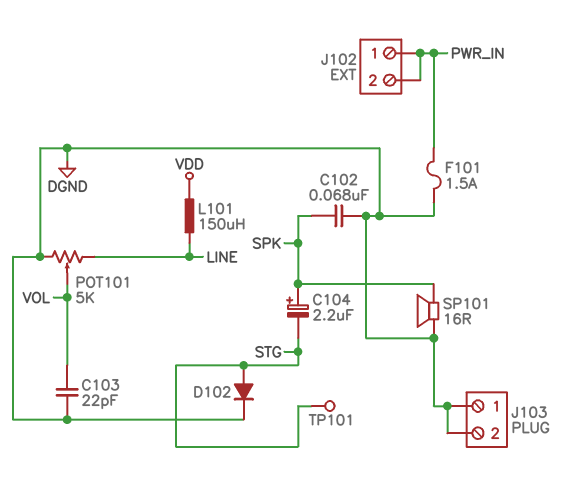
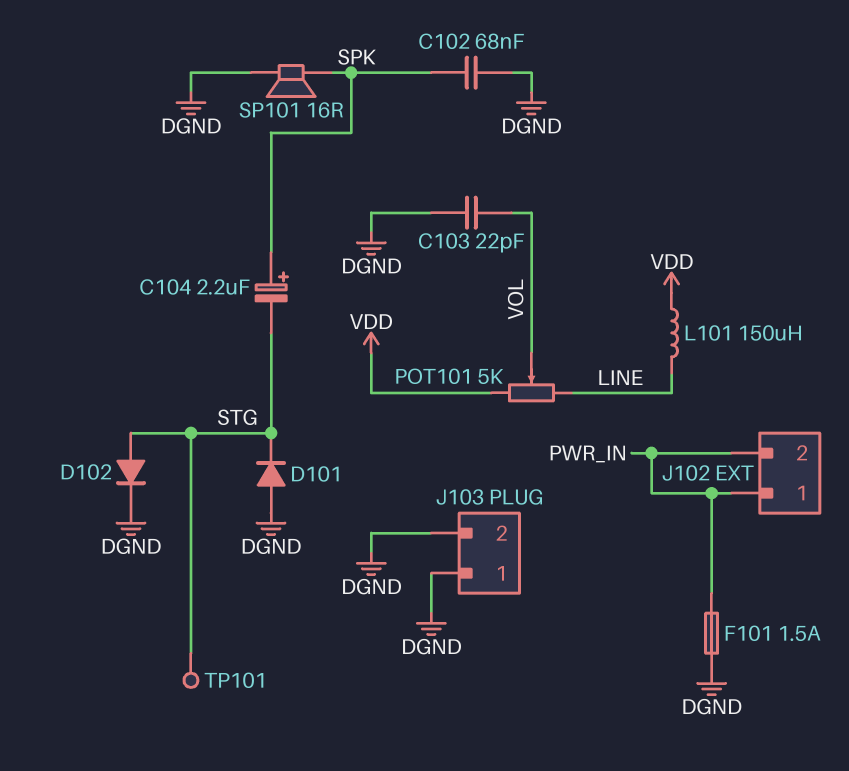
D101: none -> diode (A DGND, K STG)
POT101: 5k (DGND, LINE, wiper VOL) -> 5k (LINE, VDD, wiper VOL)

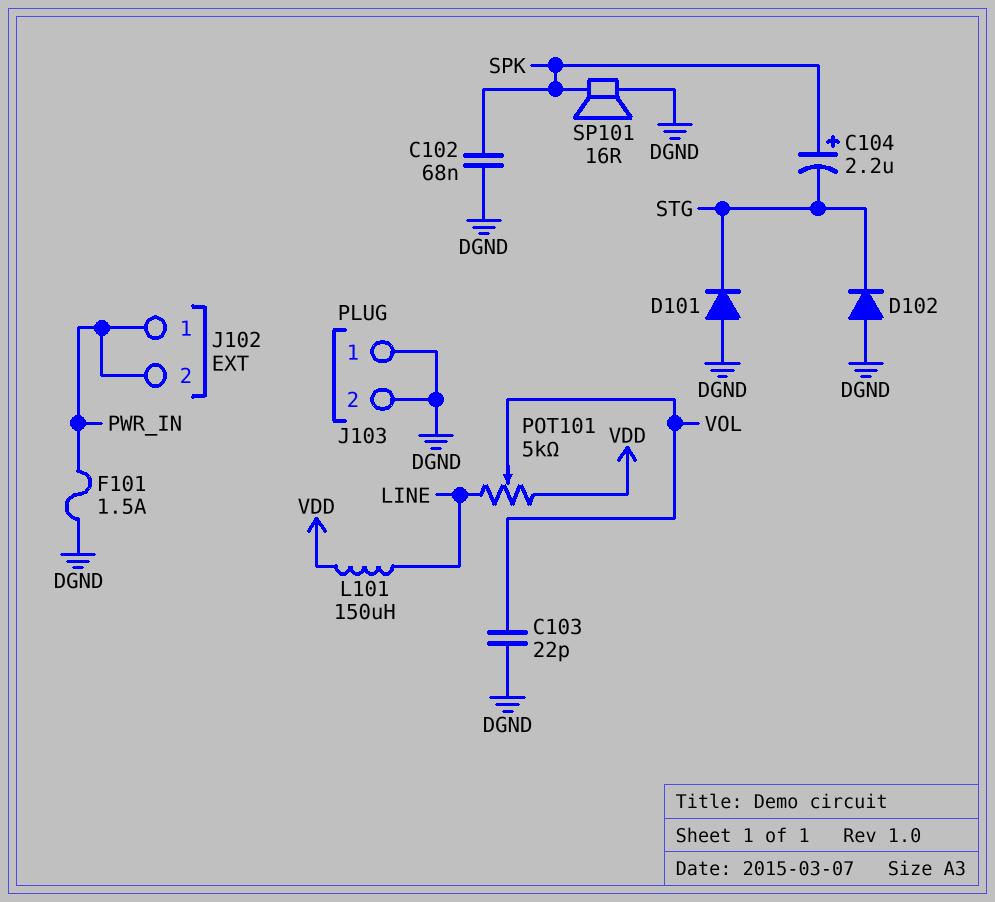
D102: diode (A STG, K DGND) -> diode (A DGND, K STG)
TP101: test point (STG) -> none

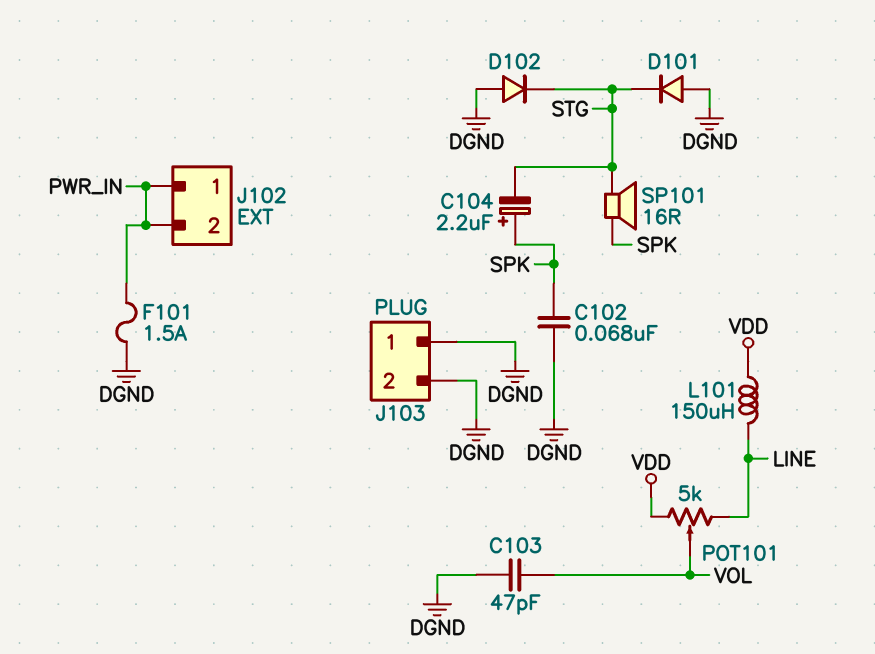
C103: 22pF (DGND, VOL) -> 47pF (DGND, VOL)
SP101: speaker 16R (DGND, SPK) -> speaker 16R (SPK, STG)

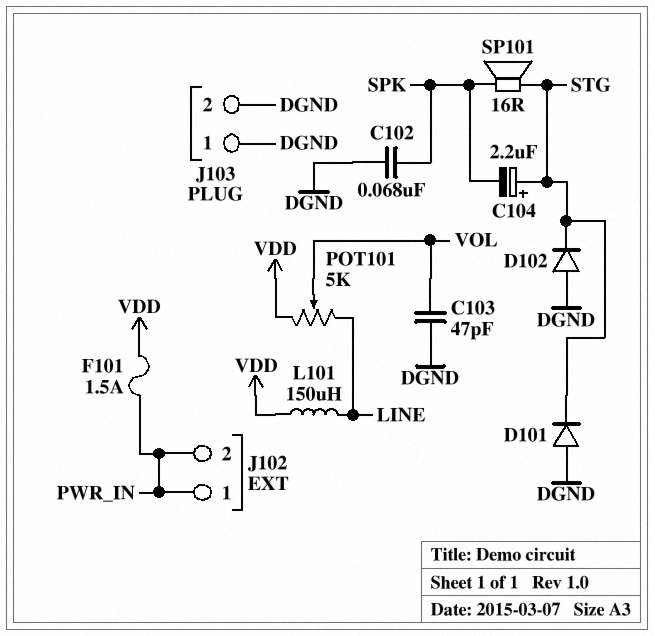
C104: 2.2uF (plus SPK, minus STG) -> 2.2uF (plus STG, minus SPK)
F101: 1.5A (DGND, PWR_IN) -> 1.5A (PWR_IN, VDD)

